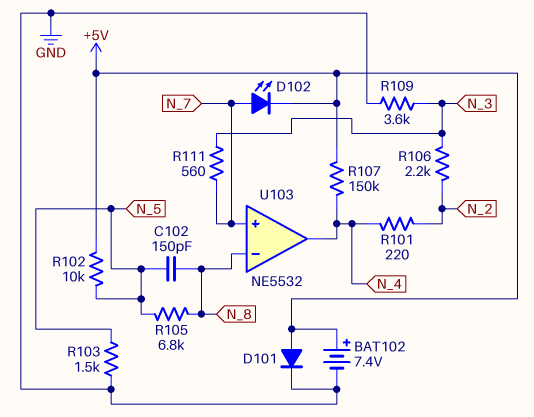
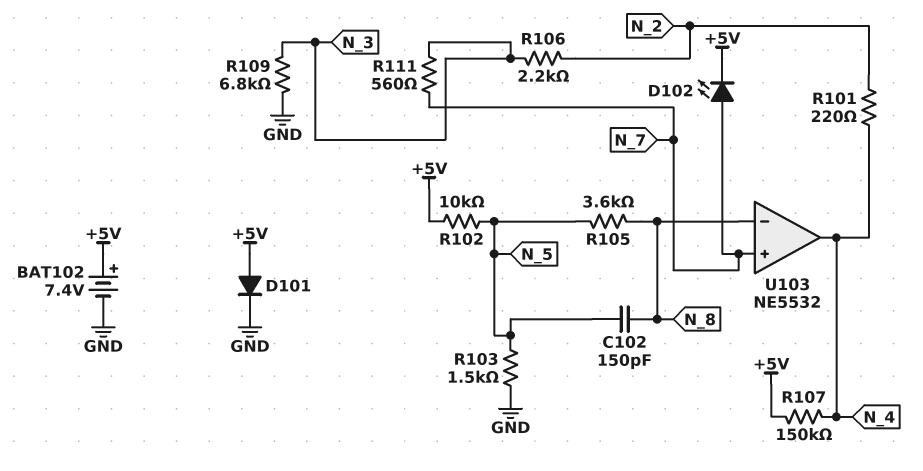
R105: 6.8k (N_5, N_8) -> 3.6k (N_5, N_8)
R109: 3.6k (GND, N_3) -> 6.8k (GND, N_3)

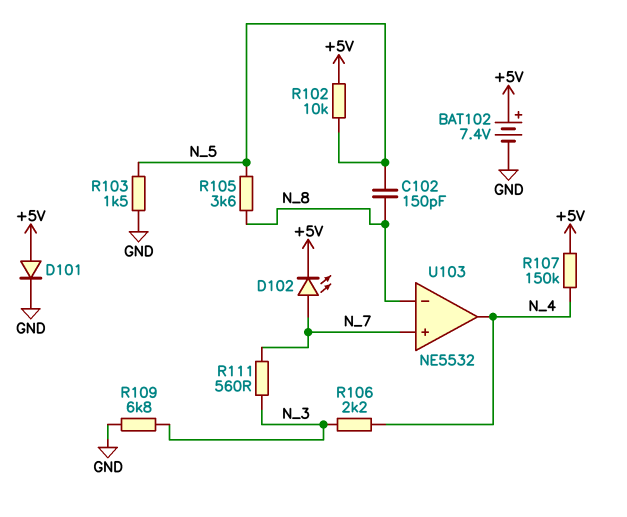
R101: 220 (N_2, N_4) -> none
R106: 2.2k (N_2, N_3) -> 2.2k (N_3, N_4)

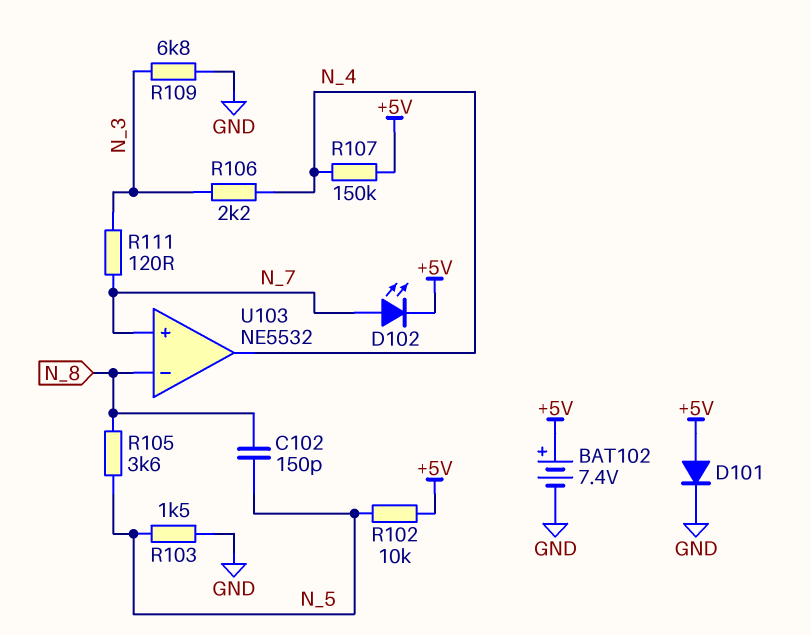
R111: 560 (N_3, N_7) -> 120 (N_3, N_7)

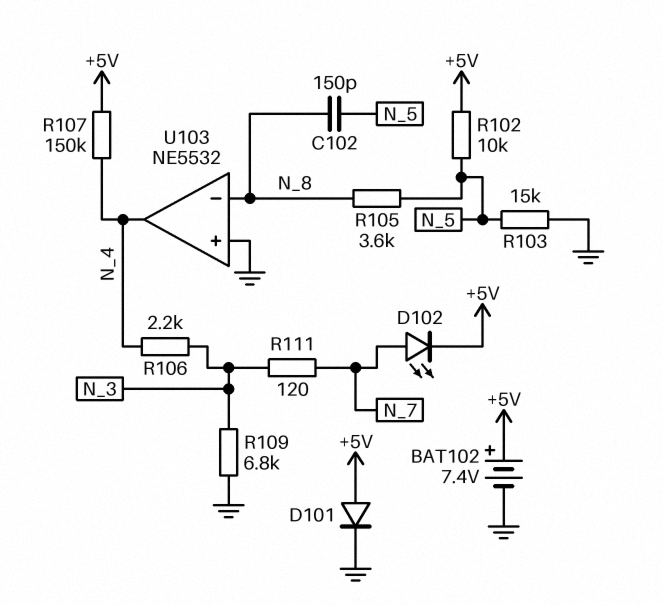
R103: 1.5k (GND, N_5) -> 15k (GND, N_5)
U103 pin in+: N_7 -> GND

